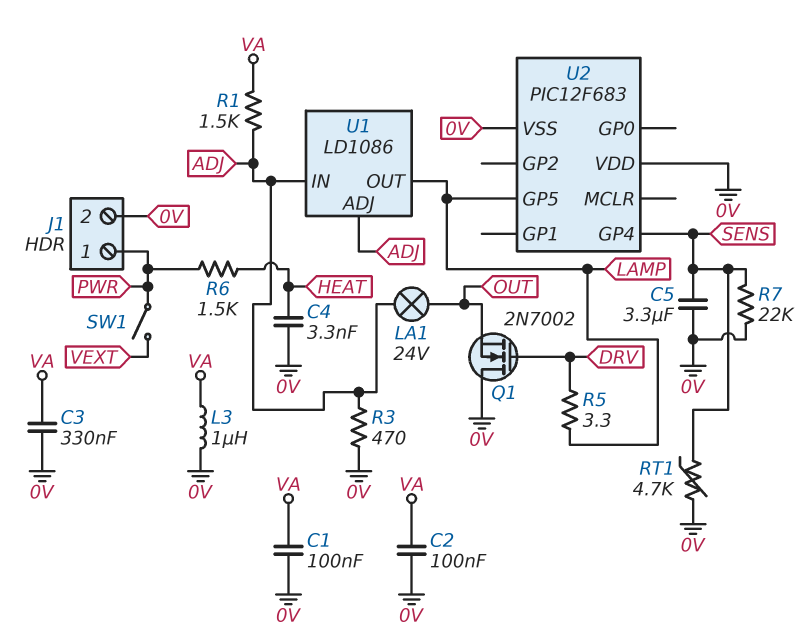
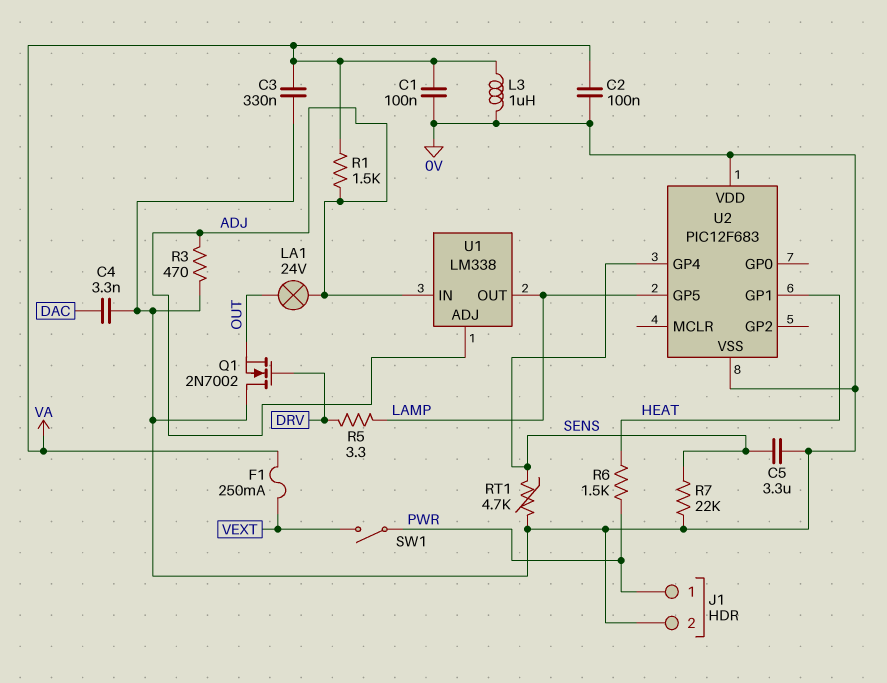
C4: 3.3nF (0V, HEAT) -> 3.3nF (0V, DAC)
F1: none -> 250mA (VA, VEXT)
U1: LD1086 -> LM338
U2 pin GP1: none -> HEAT

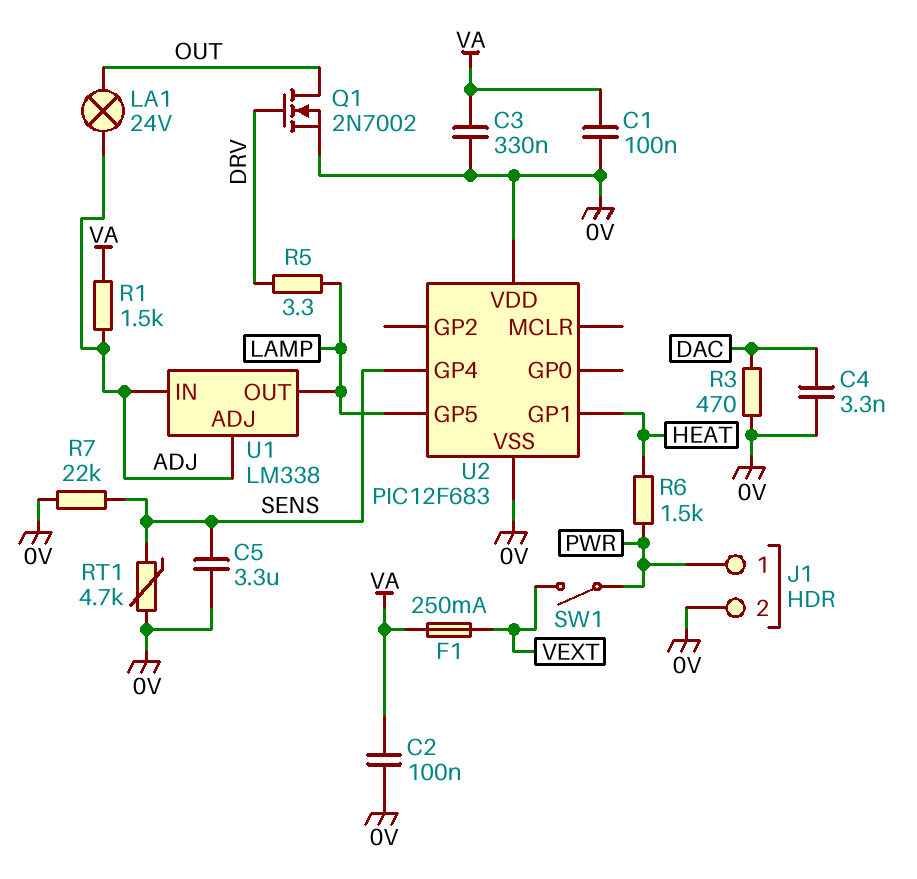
L3: 1uH (0V, VA) -> none
Q1: NMOS 2N7002 (G DRV, D 0V, S OUT) -> NMOS 2N7002 (G DRV, D OUT, S 0V)
R3: 470 (0V, ADJ) -> 470 (0V, DAC)

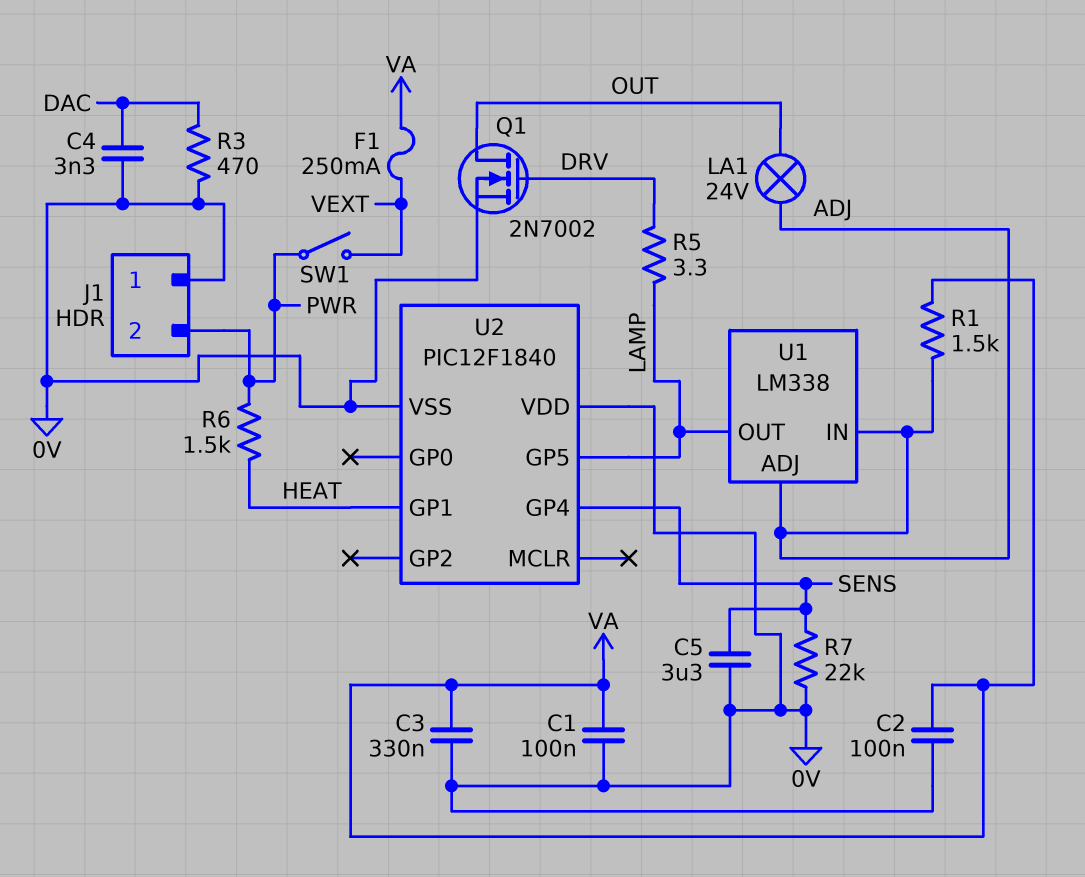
J1 pin 1: PWR -> 0V
J1 pin 2: 0V -> PWR
RT1: 4.7k (0V, SENS) -> none
U2: PIC12F683 -> PIC12F1840

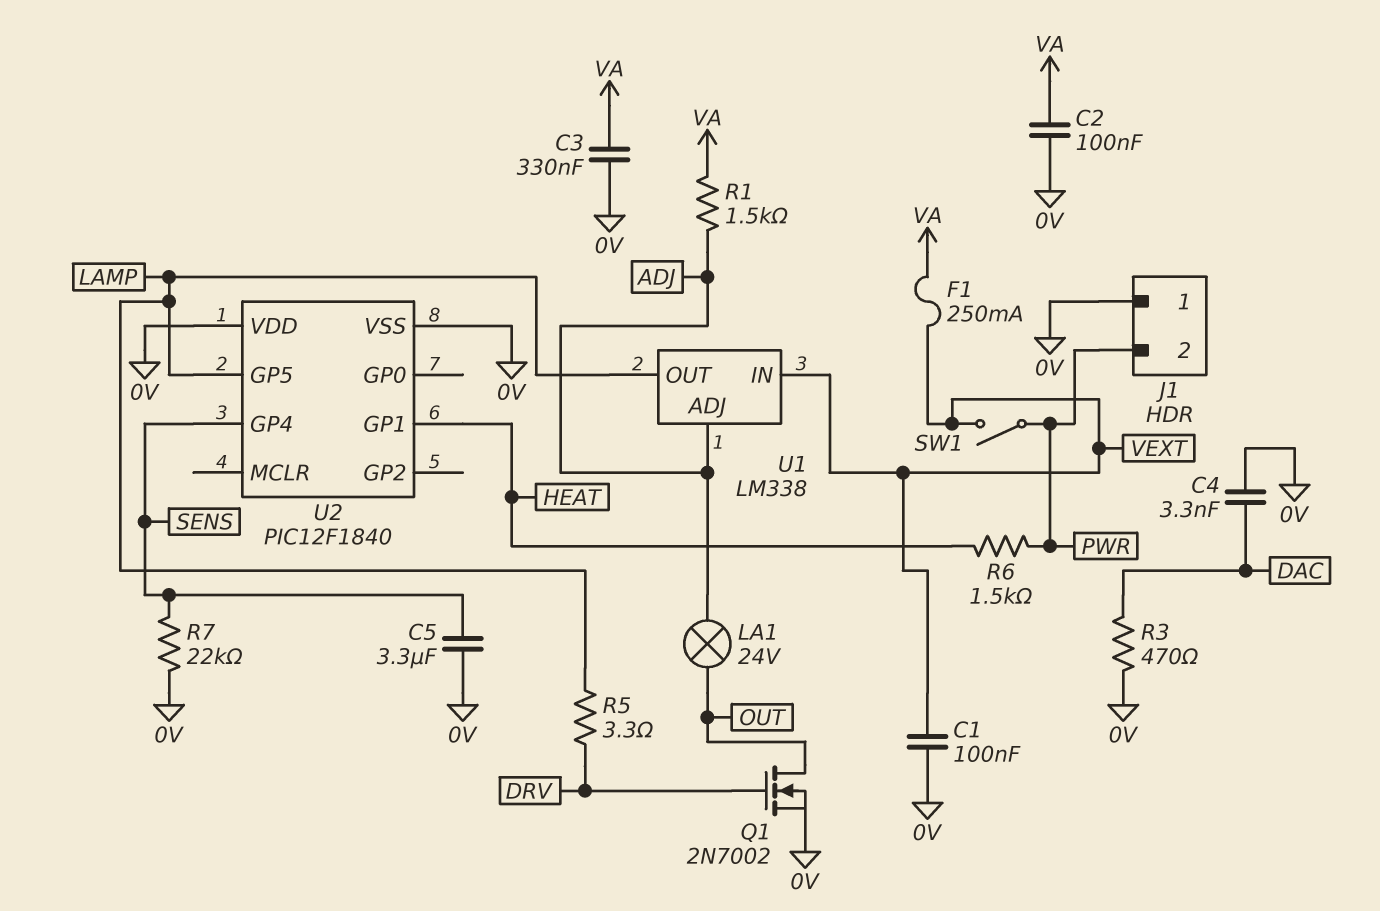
C1: 100nF (0V, VA) -> 100nF (0V, VEXT)
U1 pin IN: ADJ -> VEXT

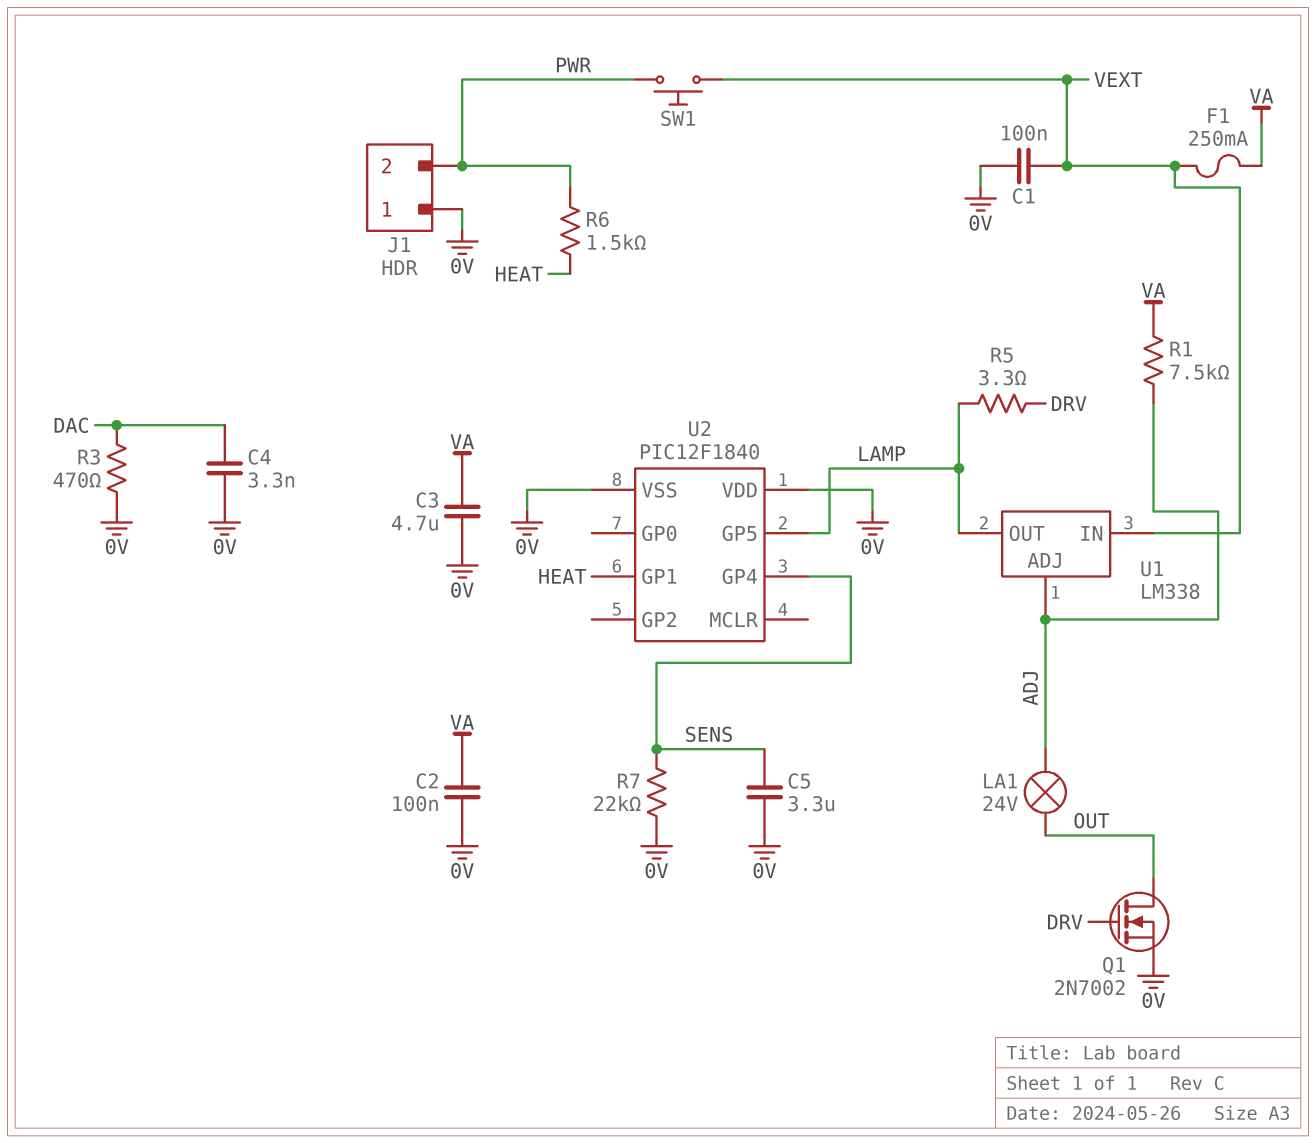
C3: 330nF (0V, VA) -> 4.7uF (0V, VA)
R1: 1.5k (ADJ, VA) -> 7.5k (ADJ, VA)
SW1: switch (PWR, VEXT) -> button (PWR, VEXT)

